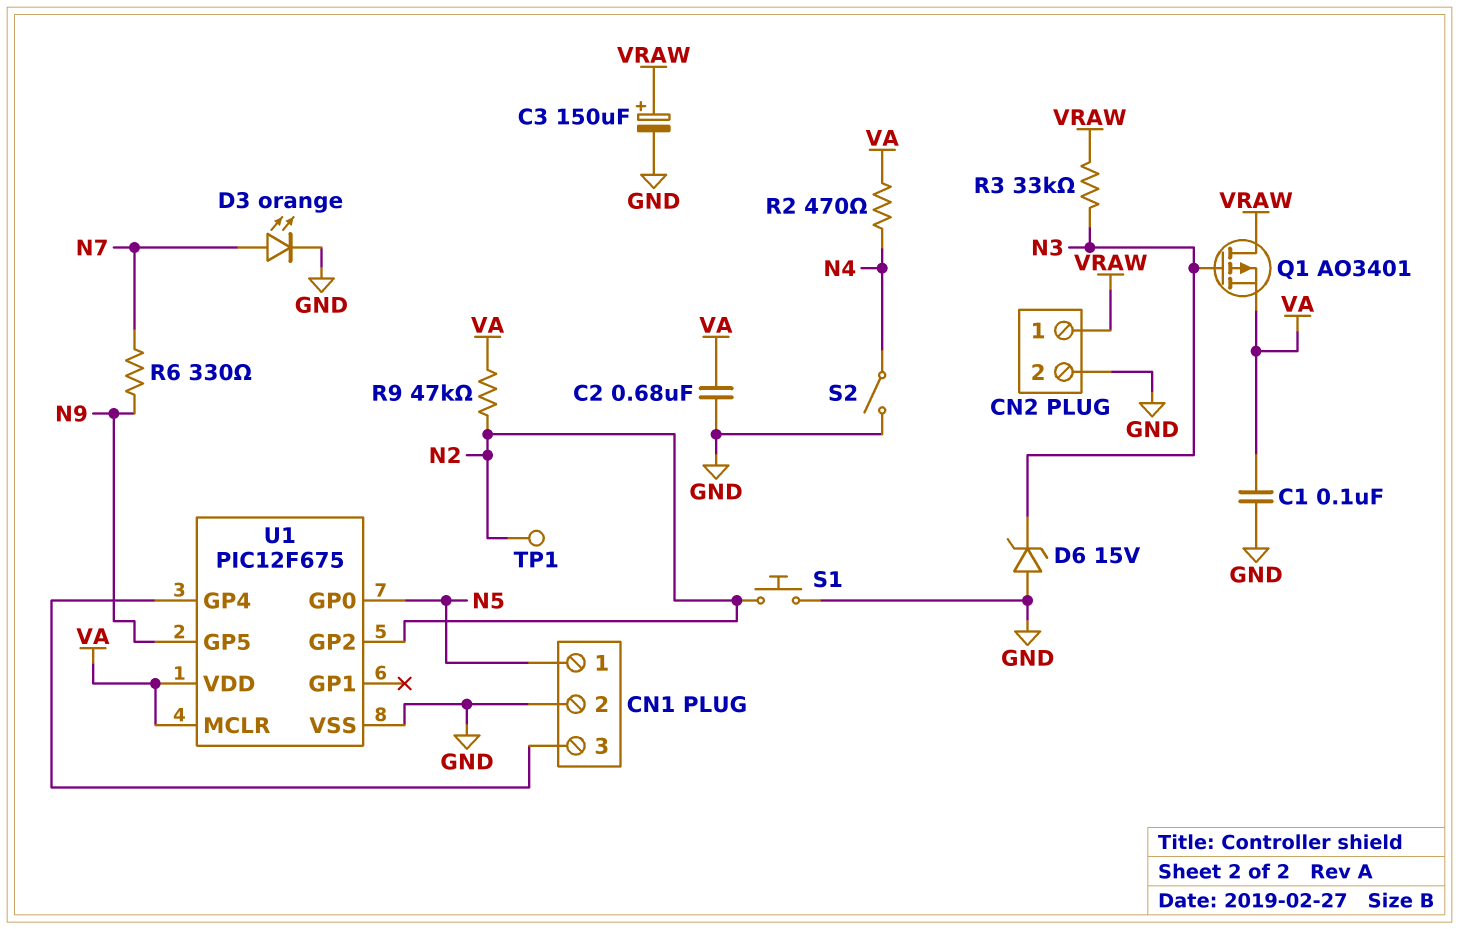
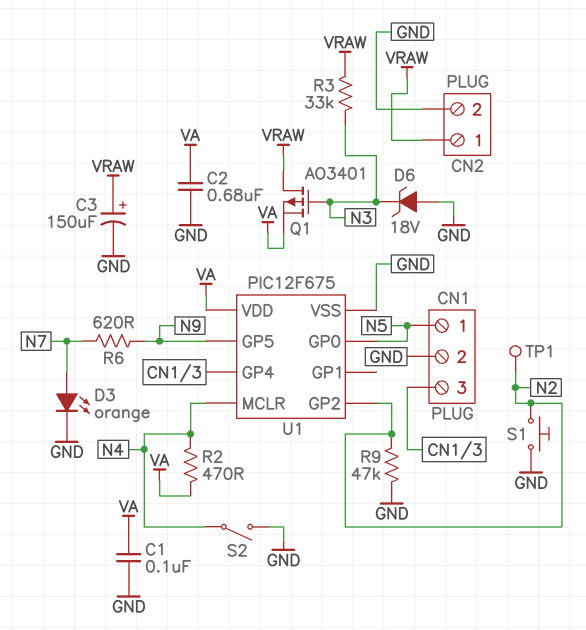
D6: zener 15V (A GND, K N3) -> zener 18V (A GND, K N3)
R6: 330 (N7, N9) -> 620 (N7, N9)
R9: 47k (N2, VA) -> 47k (GND, N2)
U1 pin MCLR: VA -> N4

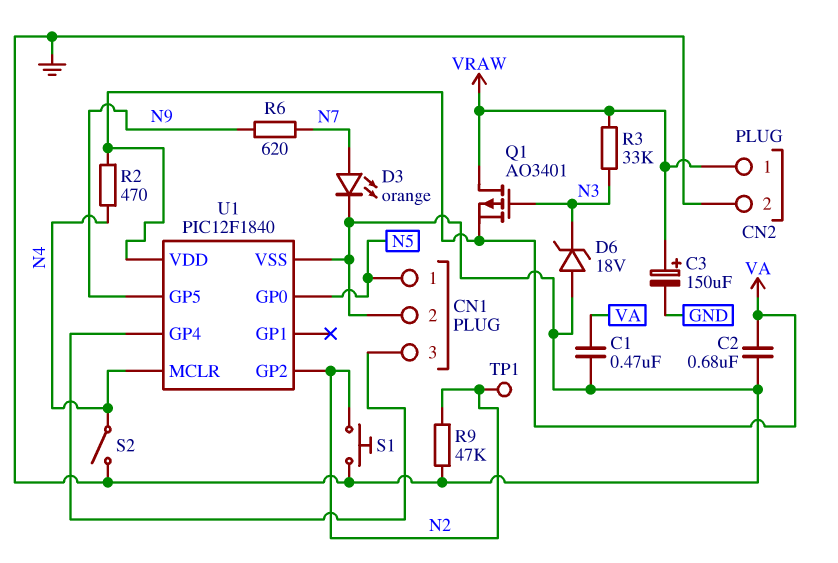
C1: 100nF (GND, VA) -> 470nF (GND, VA)
U1: PIC12F675 -> PIC12F1840

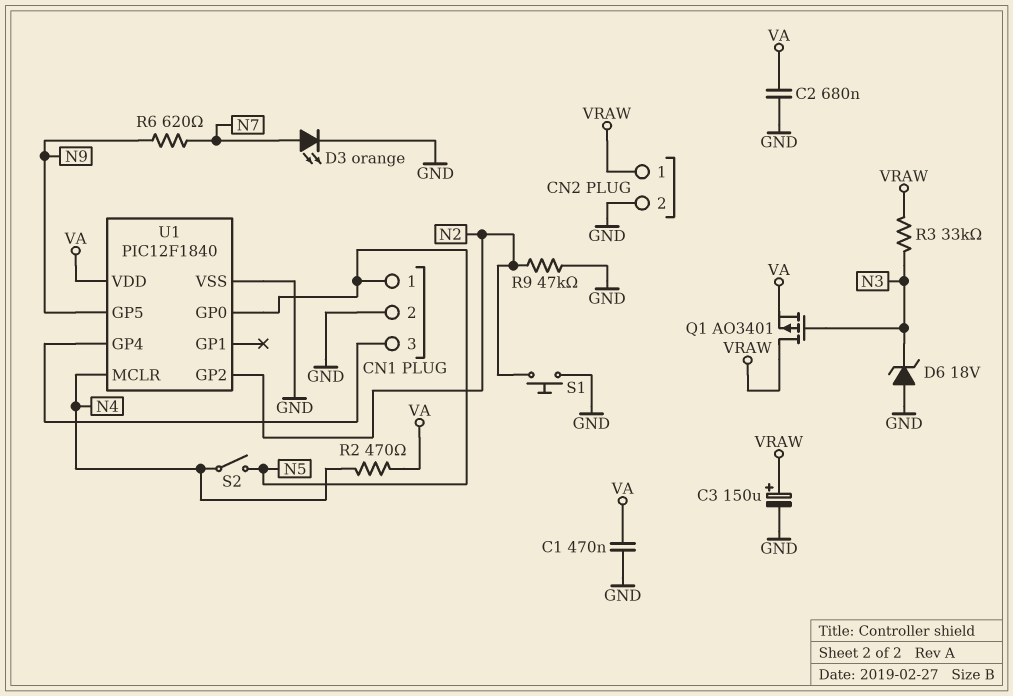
S2: switch (GND, N4) -> switch (N4, N5)
TP1: test point (N2) -> none

